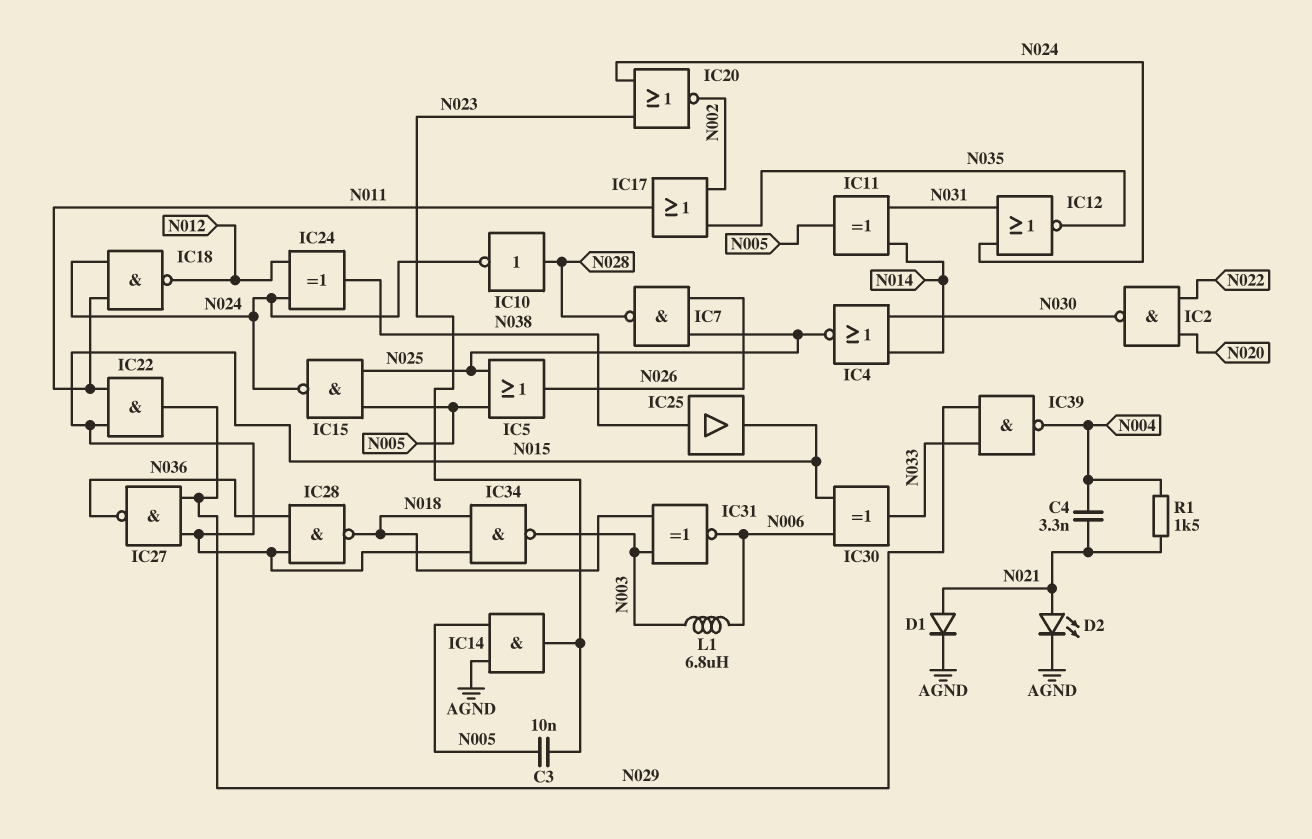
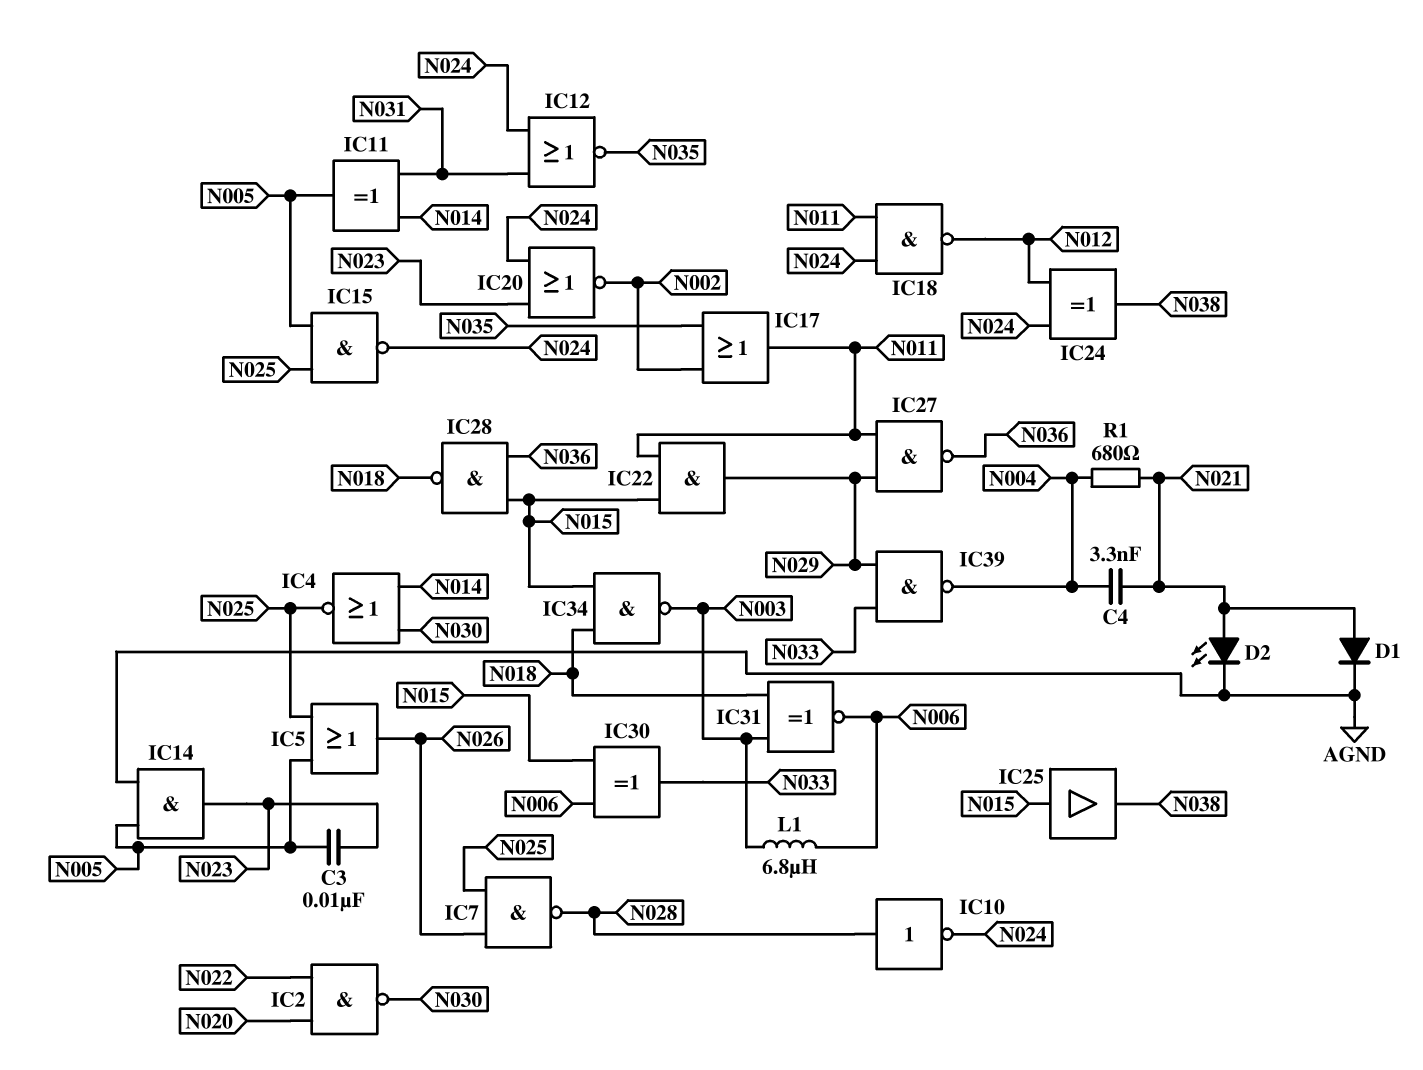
IC25: buffer (in N038, out N015) -> buffer (in N015, out N038)
IC27: NAND (in N015, in N029, out N036) -> NAND (in N011, in N029, out N036)
R1: 1.5k (N004, N021) -> 680 (N004, N021)

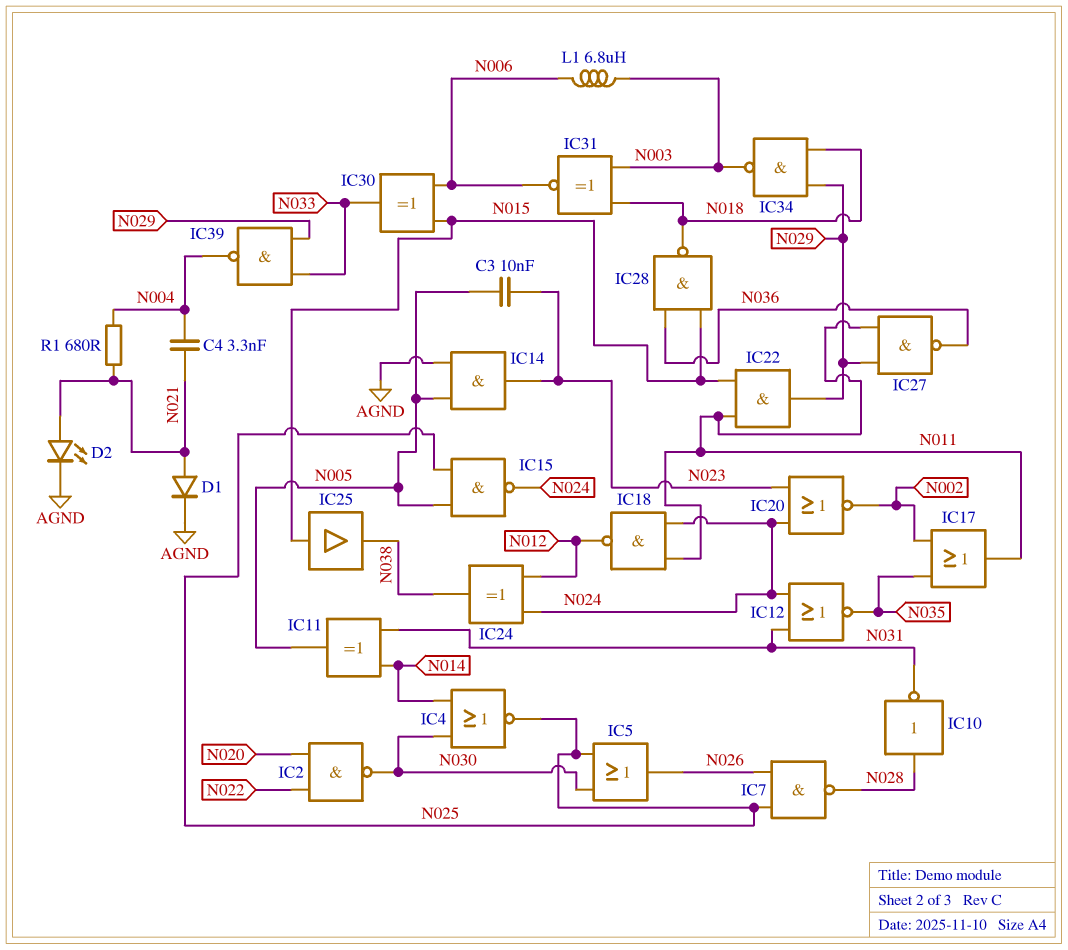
IC5: OR (in N005, in N025, out N026) -> OR (in N025, in N030, out N026)
IC10: NOT (in N028, out N024) -> NOT (in N028, out N031)
IC34: NAND (in N015, in N018, out N003) -> NAND (in N018, in N029, out N003)

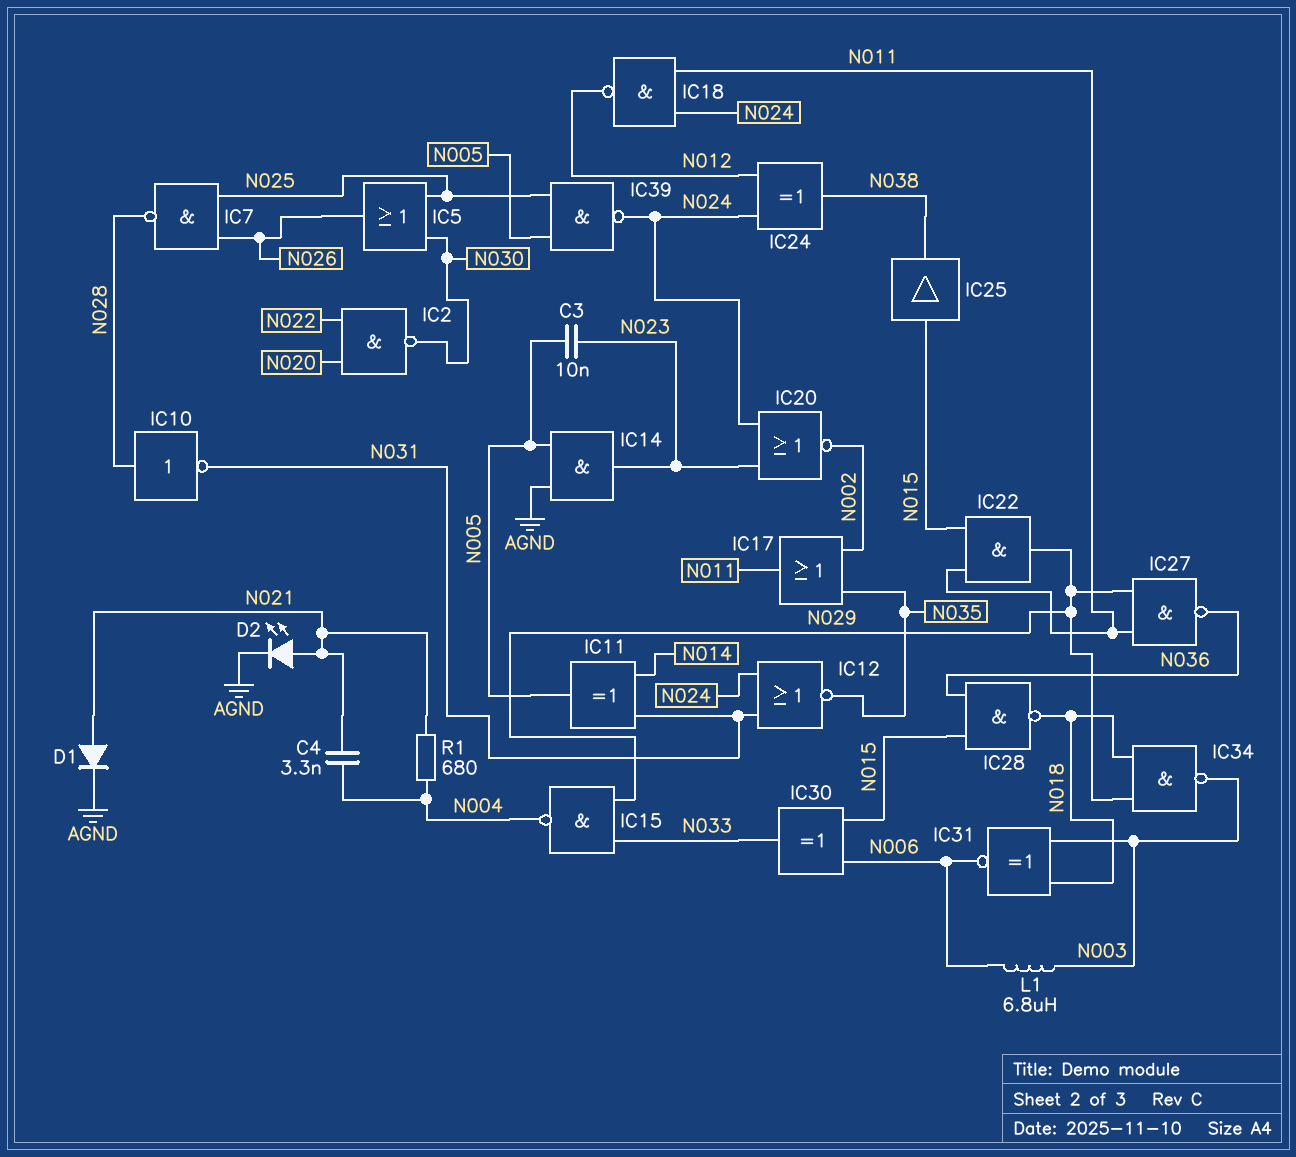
IC4: NOR (in N014, in N030, out N025) -> none
IC15: NAND (in N005, in N025, out N024) -> NAND (in N029, in N033, out N004)
IC39: NAND (in N029, in N033, out N004) -> NAND (in N005, in N025, out N024)

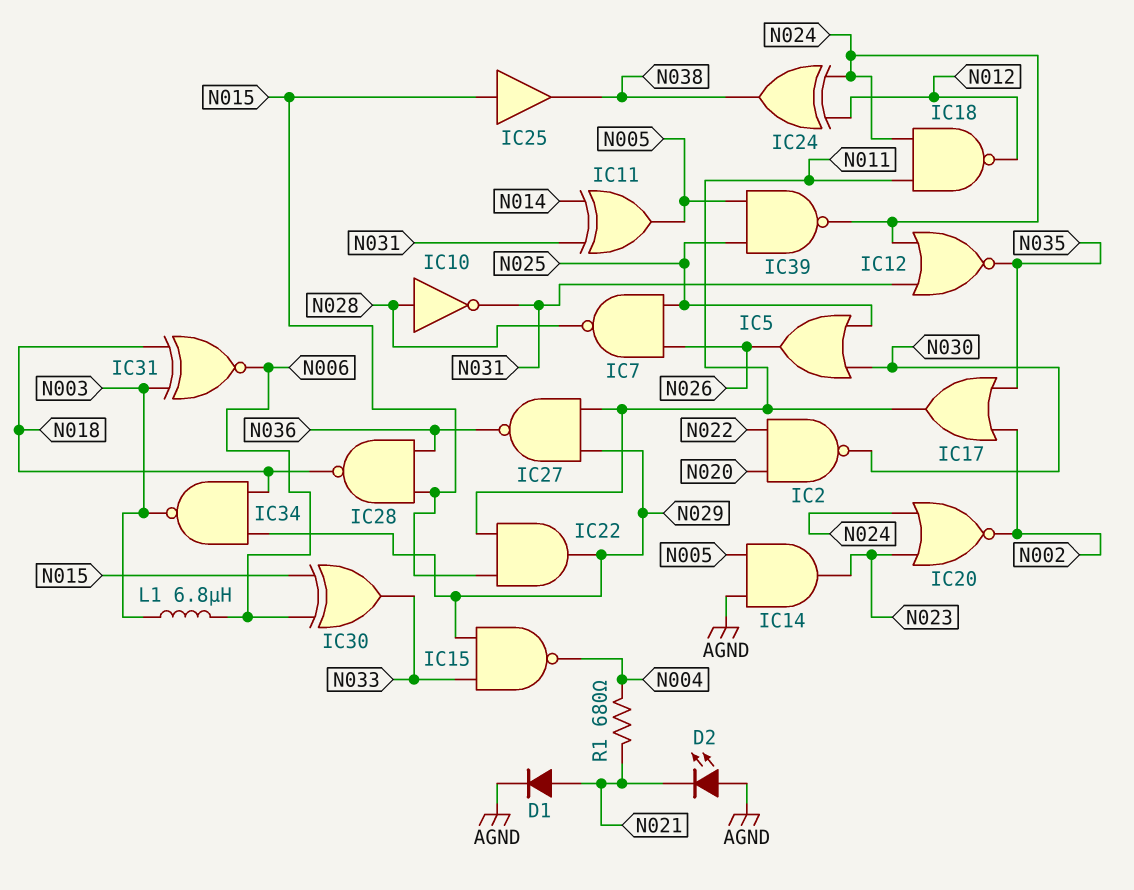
C3: 10nF (N005, N023) -> none
C4: 3.3nF (N004, N021) -> none
D2: LED (A N021, K AGND) -> LED (A AGND, K N021)

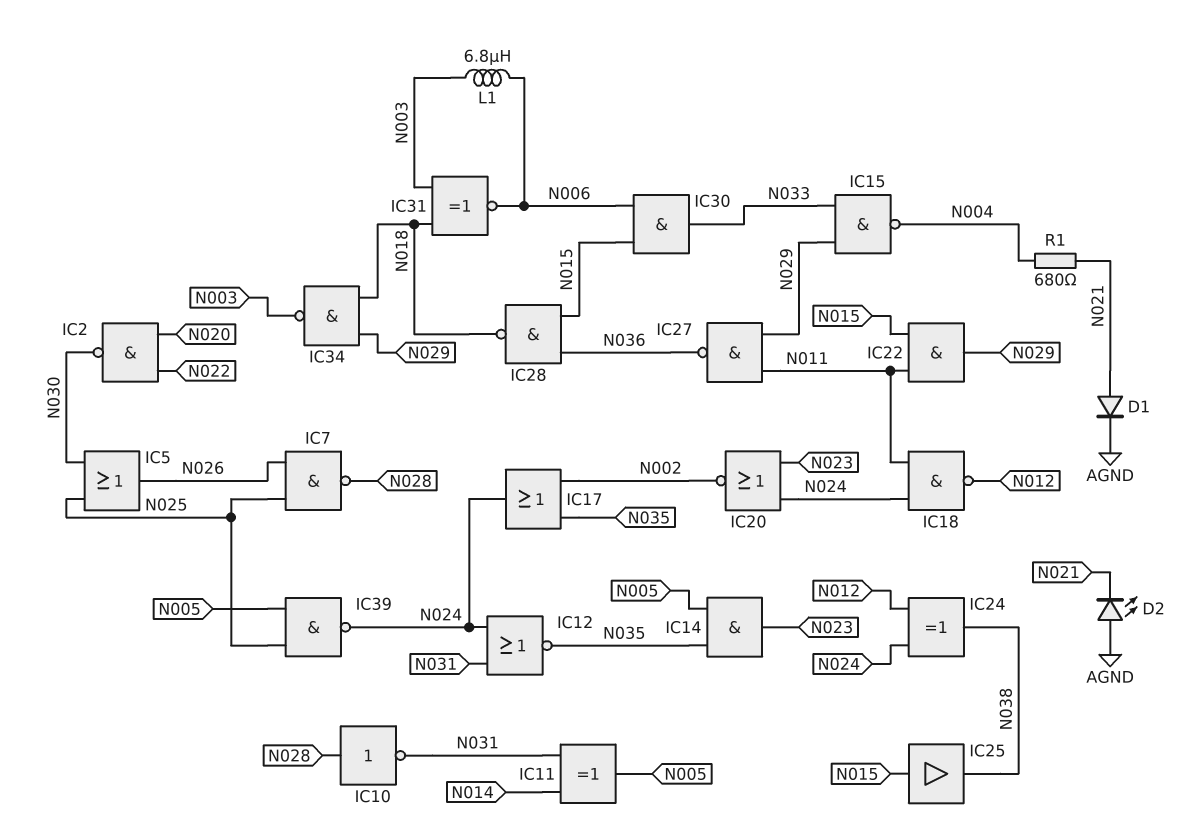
IC14: AND (in AGND, in N005, out N023) -> AND (in N005, in N035, out N023)
IC17: OR (in N002, in N035, out N011) -> OR (in N002, in N035, out N024)
IC30: XOR (in N006, in N015, out N033) -> AND (in N006, in N015, out N033)

